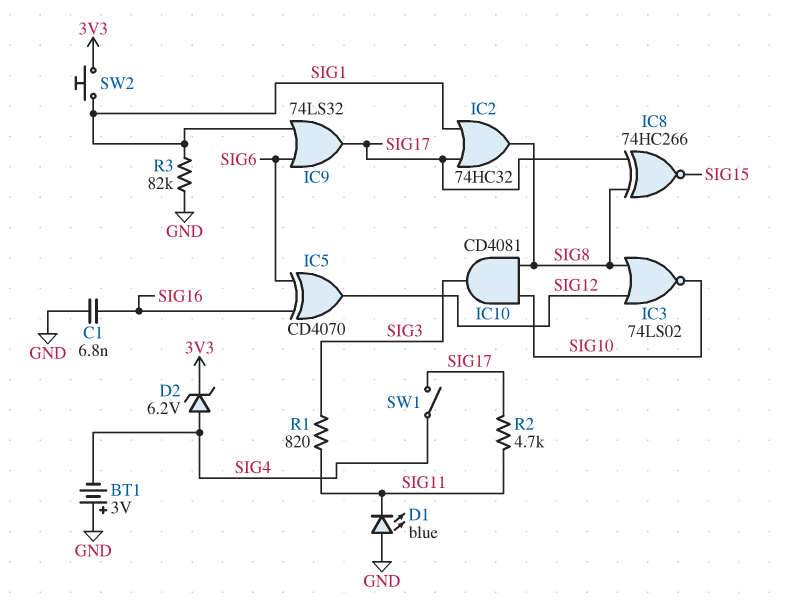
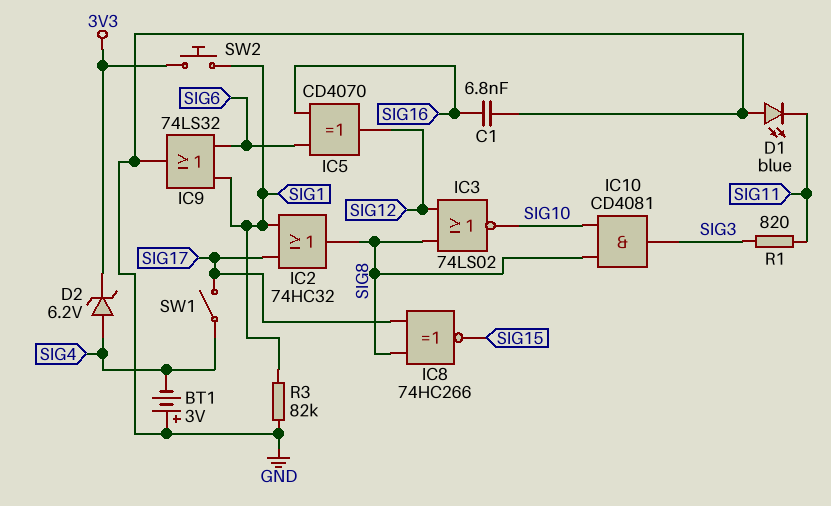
IC9: OR 74LS32 (in SIG1, in SIG6, out SIG17) -> OR 74LS32 (in SIG1, in SIG6, out GND)
R2: 4.7k (SIG11, SIG17) -> none

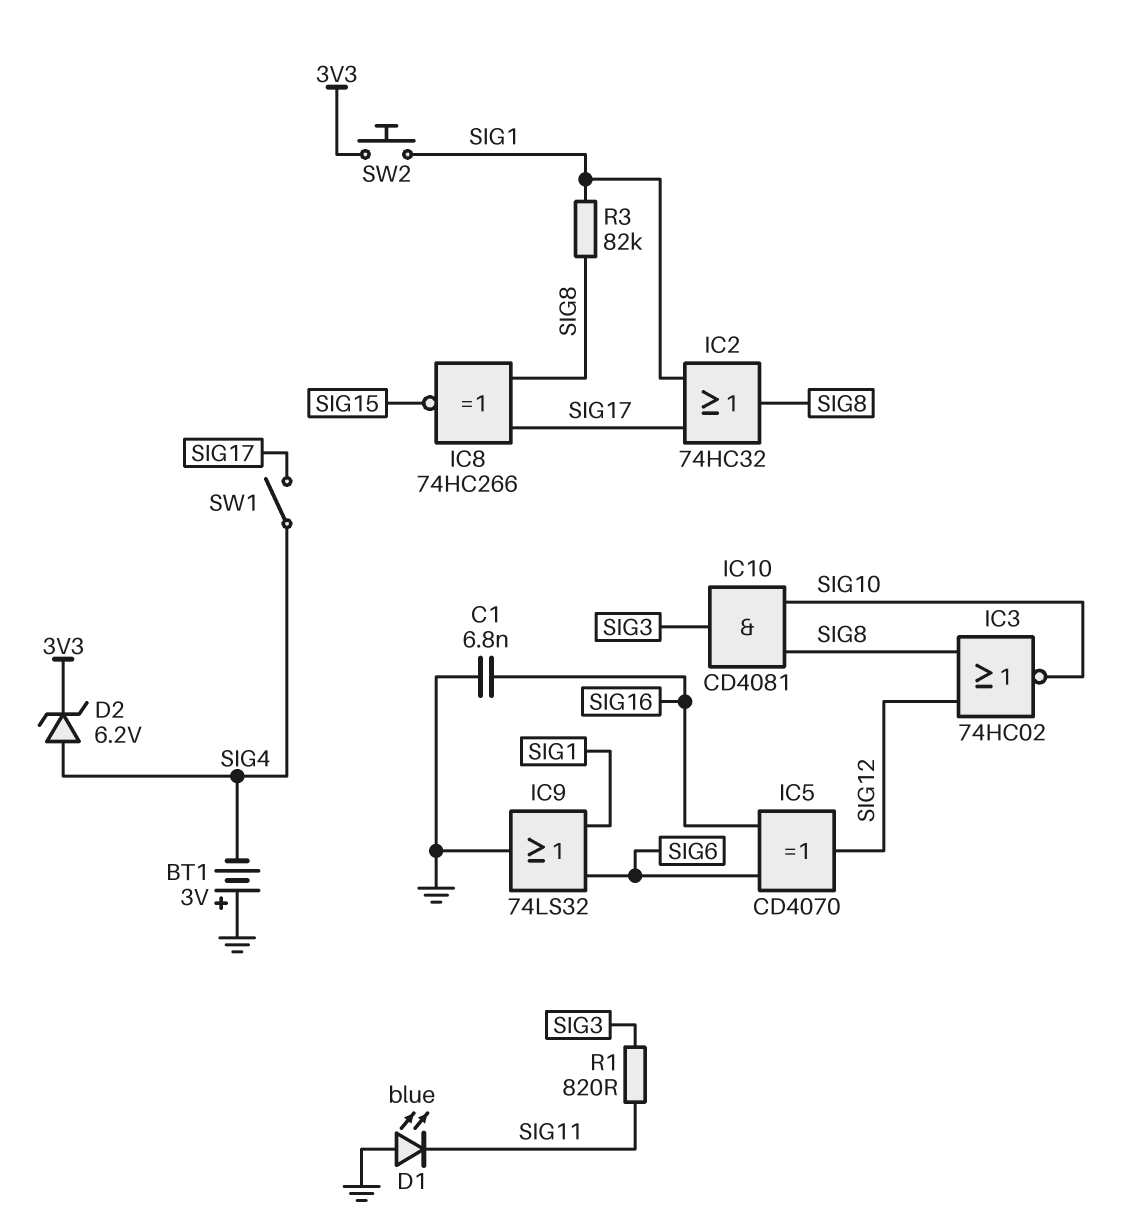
IC3: NOR 74LS02 (in SIG8, in SIG12, out SIG10) -> NOR 74HC02 (in SIG8, in SIG12, out SIG10)
R3: 82k (GND, SIG1) -> 82k (SIG1, SIG8)

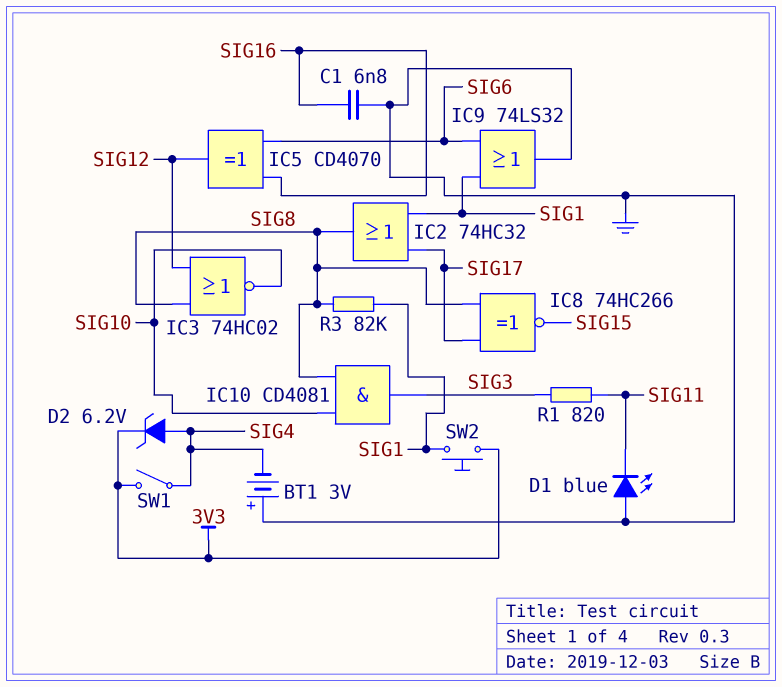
SW1: switch (SIG4, SIG17) -> switch (3V3, SIG4)

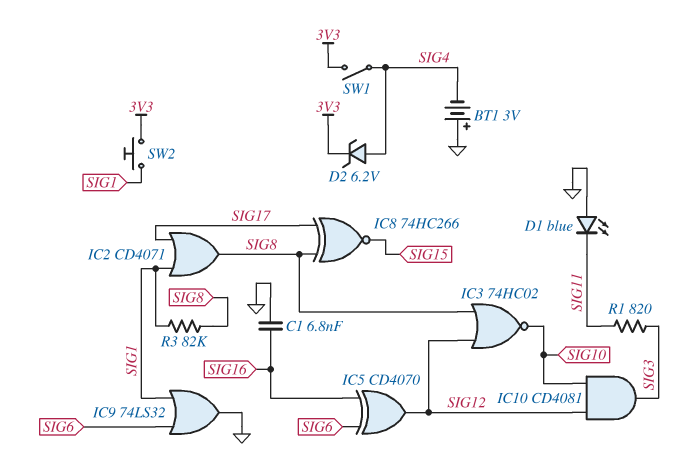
IC2: OR 74HC32 (in SIG1, in SIG17, out SIG8) -> OR CD4071 (in SIG1, in SIG17, out SIG8)
IC10: AND CD4081 (in SIG8, in SIG10, out SIG3) -> AND CD4081 (in SIG10, in SIG12, out SIG3)

